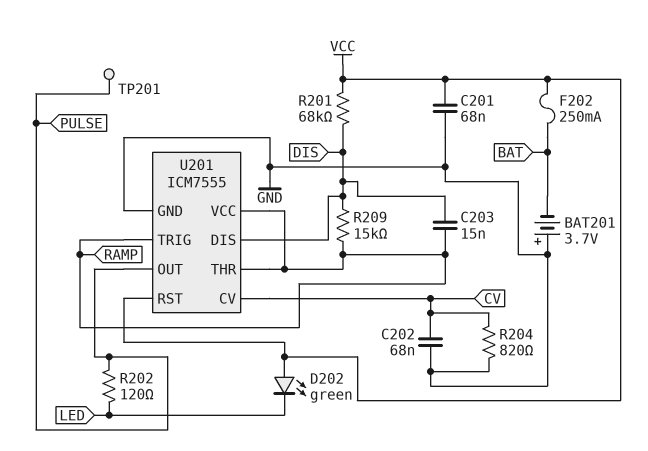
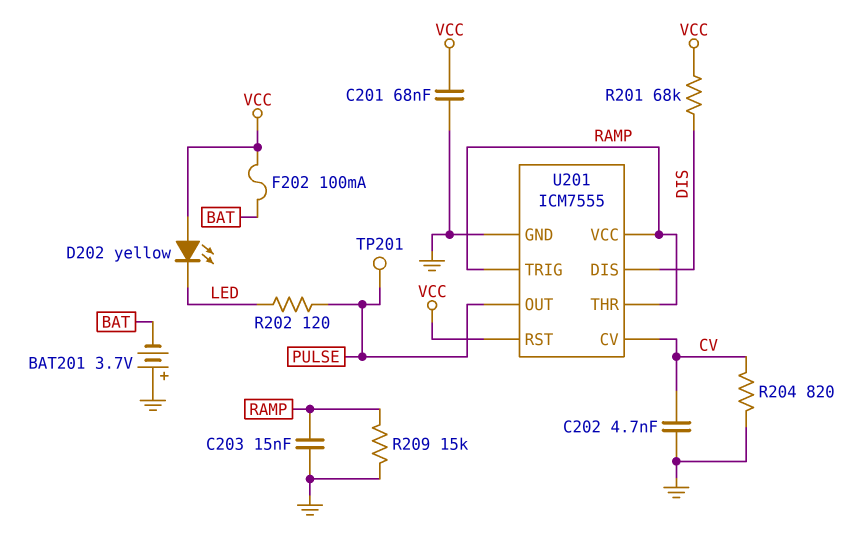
C202: 68nF (CV, GND) -> 4.7nF (CV, GND)
C203: 15nF (DIS, RAMP) -> 15nF (GND, RAMP)
D202: LED green (A VCC, K LED) -> LED yellow (A VCC, K LED)
F202: 250mA (BAT, VCC) -> 100mA (BAT, VCC)
R209: 15k (DIS, RAMP) -> 15k (GND, RAMP)

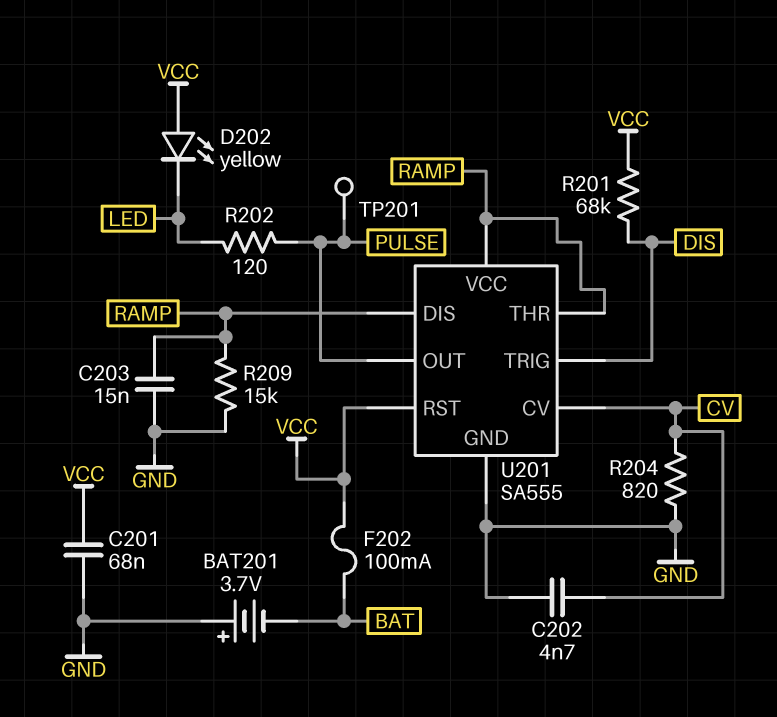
U201: ICM7555 -> SA555
U201 pin DIS: DIS -> RAMP
U201 pin TRIG: RAMP -> DIS

